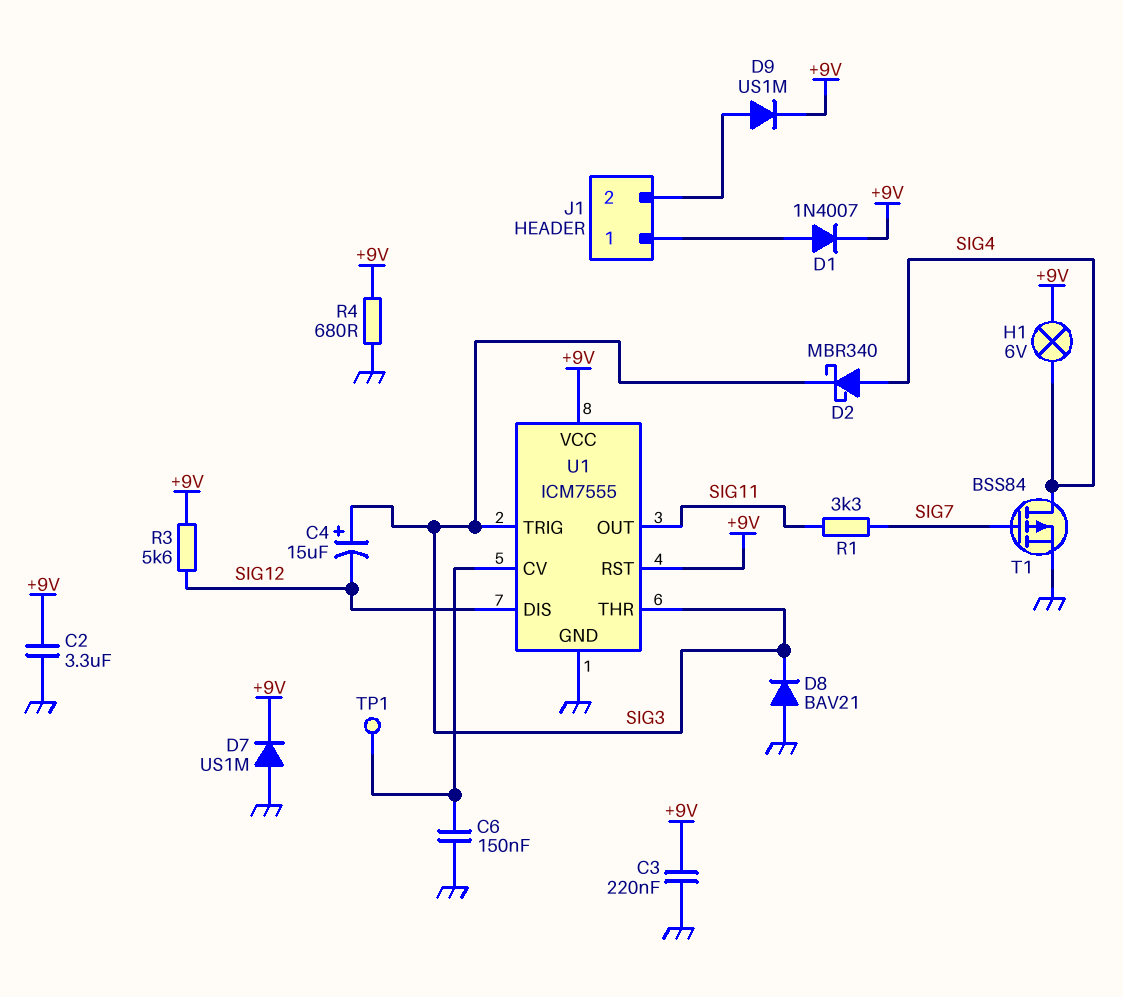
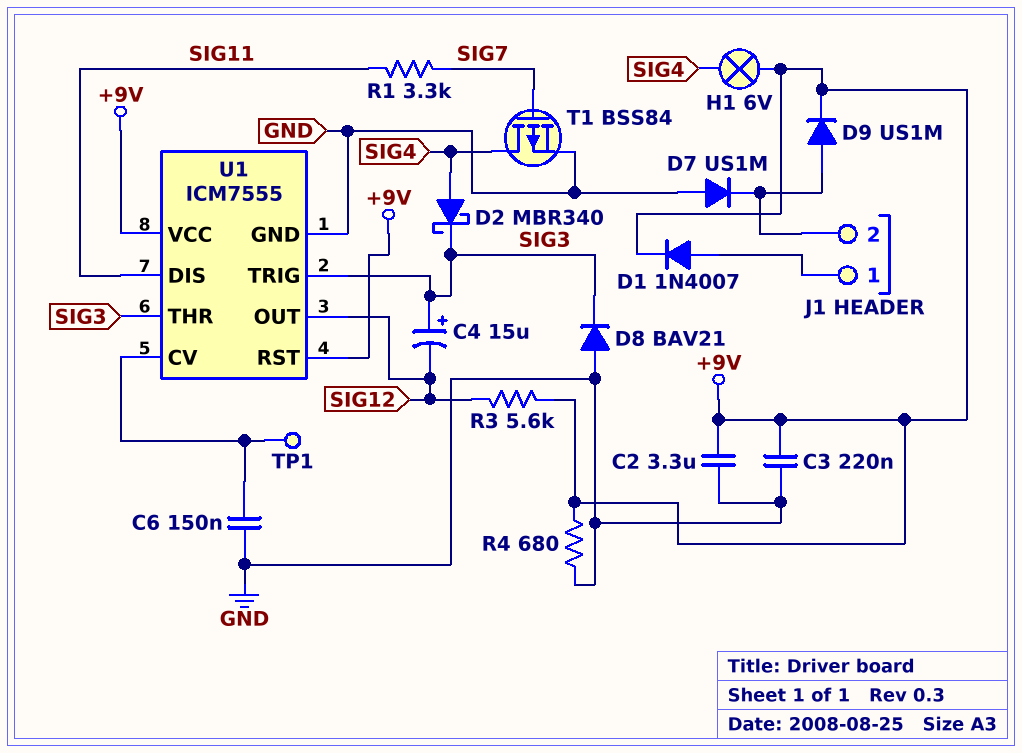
D7: diode US1M (A GND, K +9V) -> diode US1M (A GND, K J1/2)
U1 pin DIS: SIG12 -> SIG11
U1 pin OUT: SIG11 -> SIG12

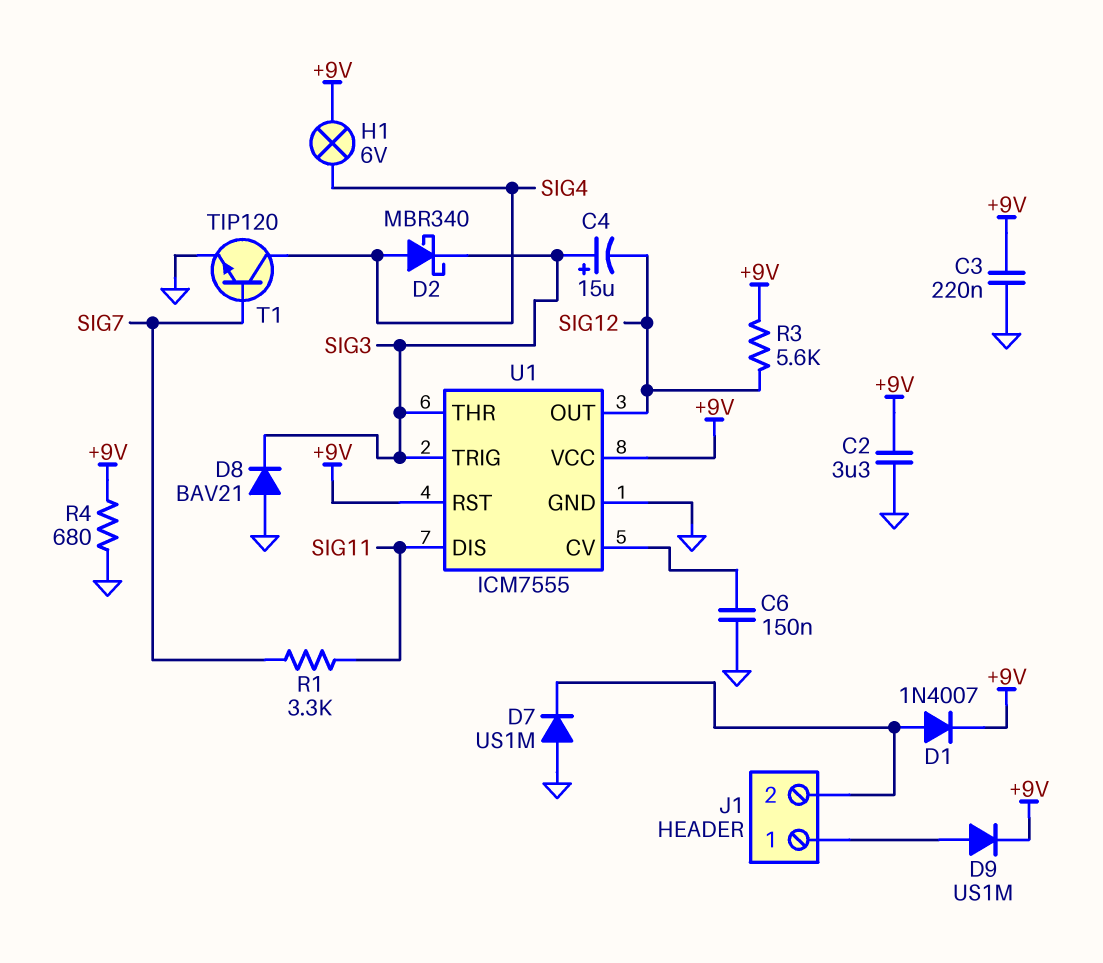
D1: diode 1N4007 (A J1/1, K +9V) -> diode 1N4007 (A J1/2, K +9V)
D9: diode US1M (A J1/2, K +9V) -> diode US1M (A J1/1, K +9V)
T1: PMOS BSS84 (G SIG7, D SIG4, S GND) -> NPN TIP120 (B SIG7, C SIG4, E GND)
TP1: test point (U1/CV) -> none

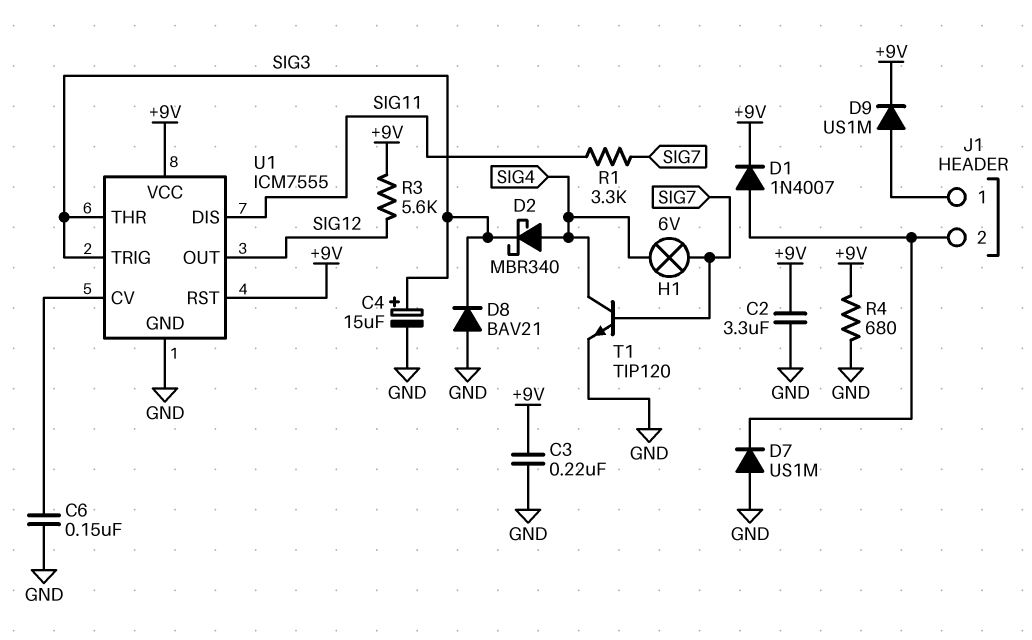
C4: 15uF (plus SIG3, minus SIG12) -> 15uF (plus SIG3, minus GND)
H1: lamp 6V (+9V, SIG4) -> lamp 6V (SIG4, SIG7)

